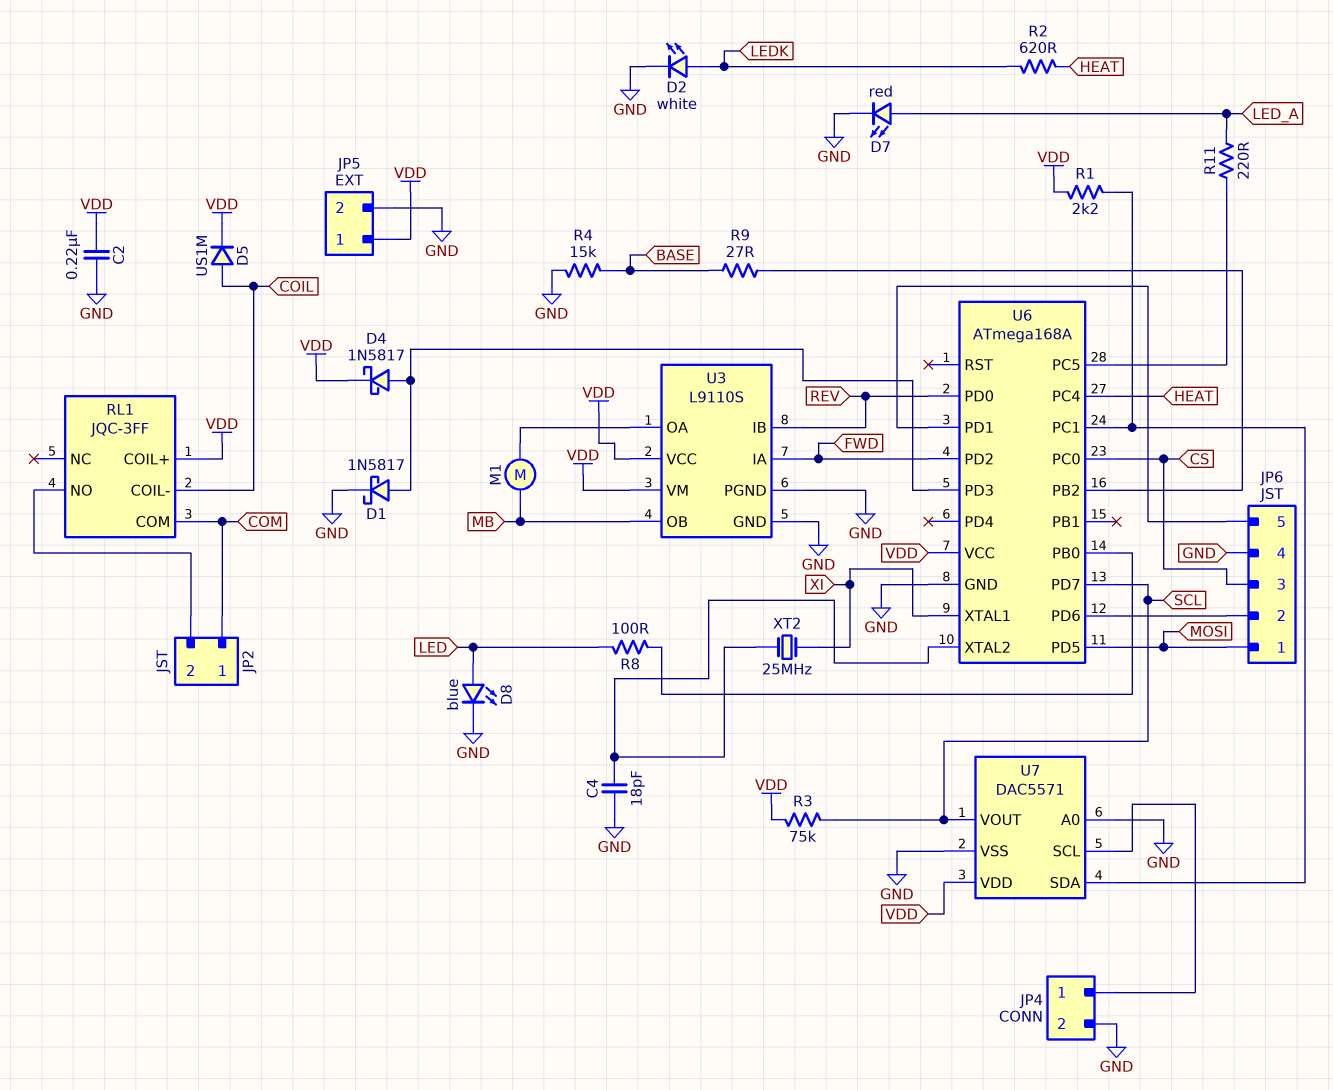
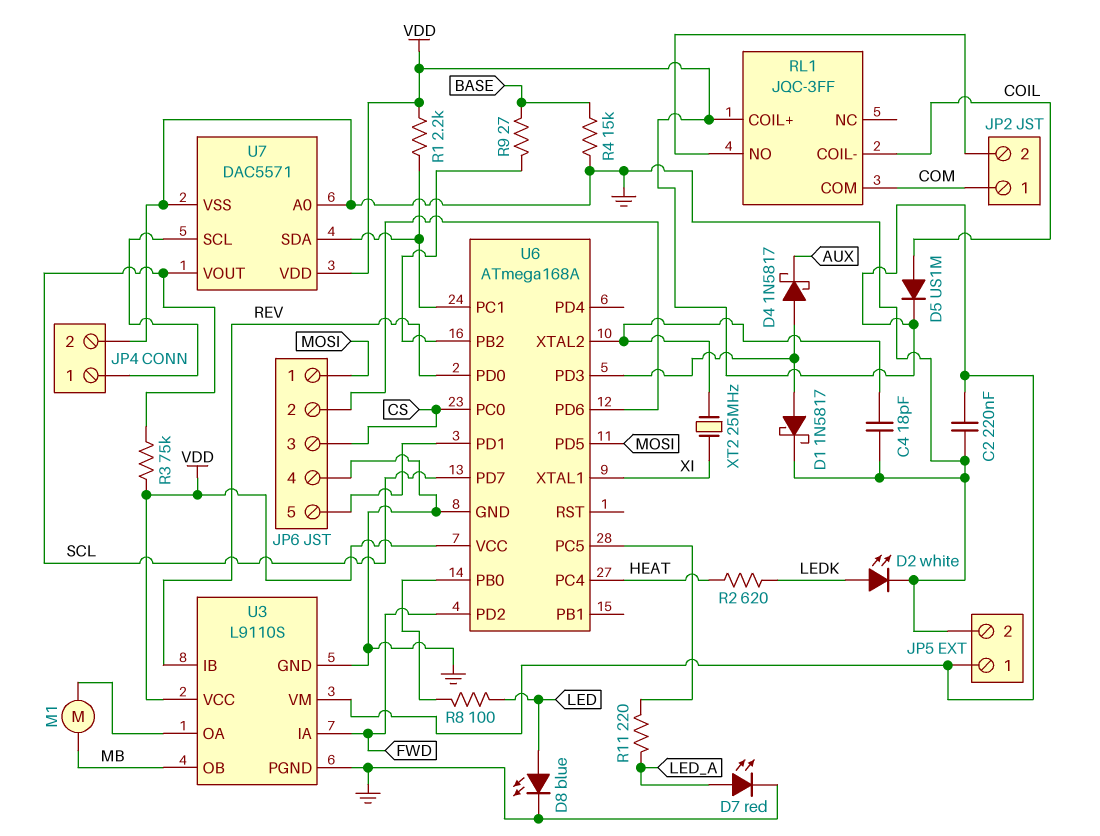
D4: schottky 1N5817 (A U6/PD3, K VDD) -> schottky 1N5817 (A U6/PD3, K AUX)

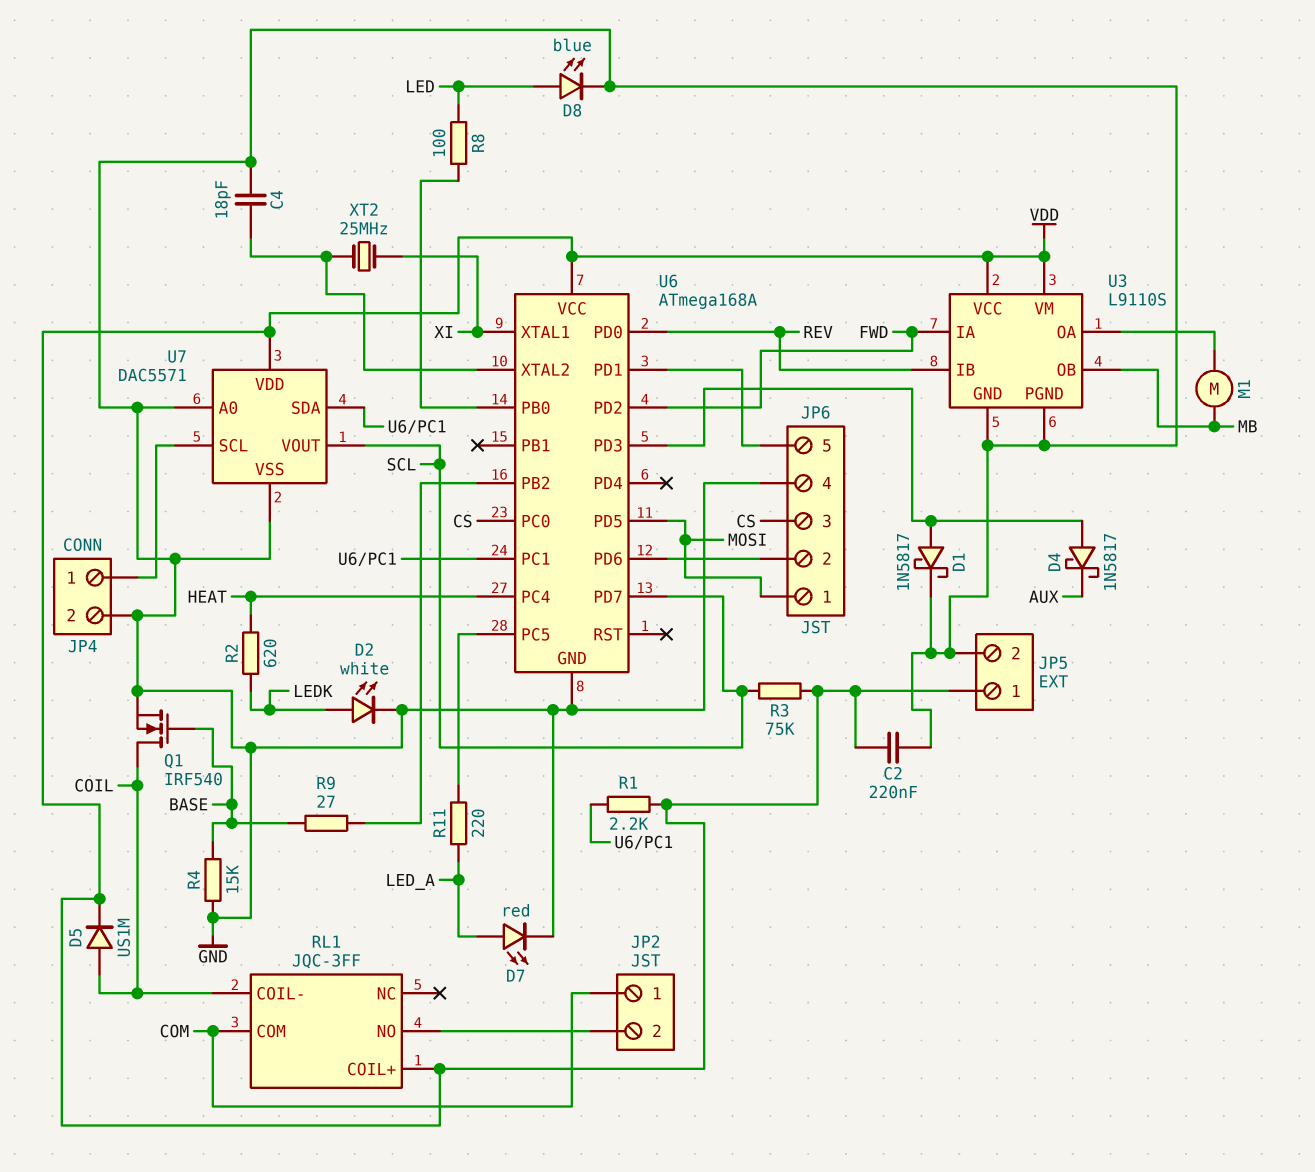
Q1: none -> NMOS IRF540 (G BASE, D COIL, S GND)

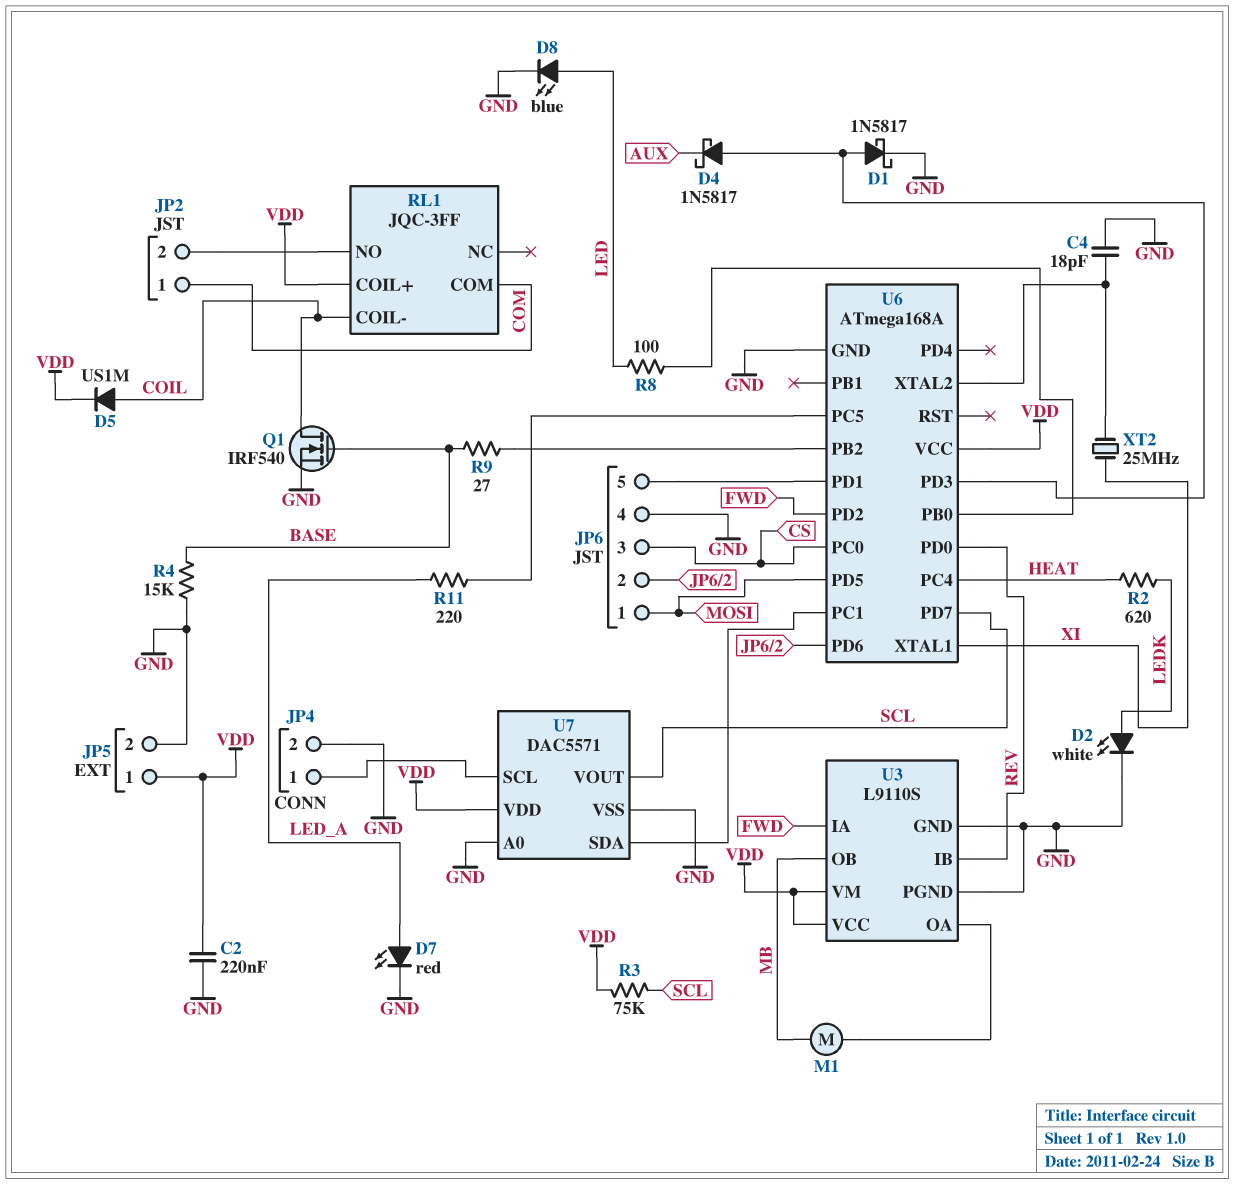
R1: 2.2k (U6/PC1, VDD) -> none

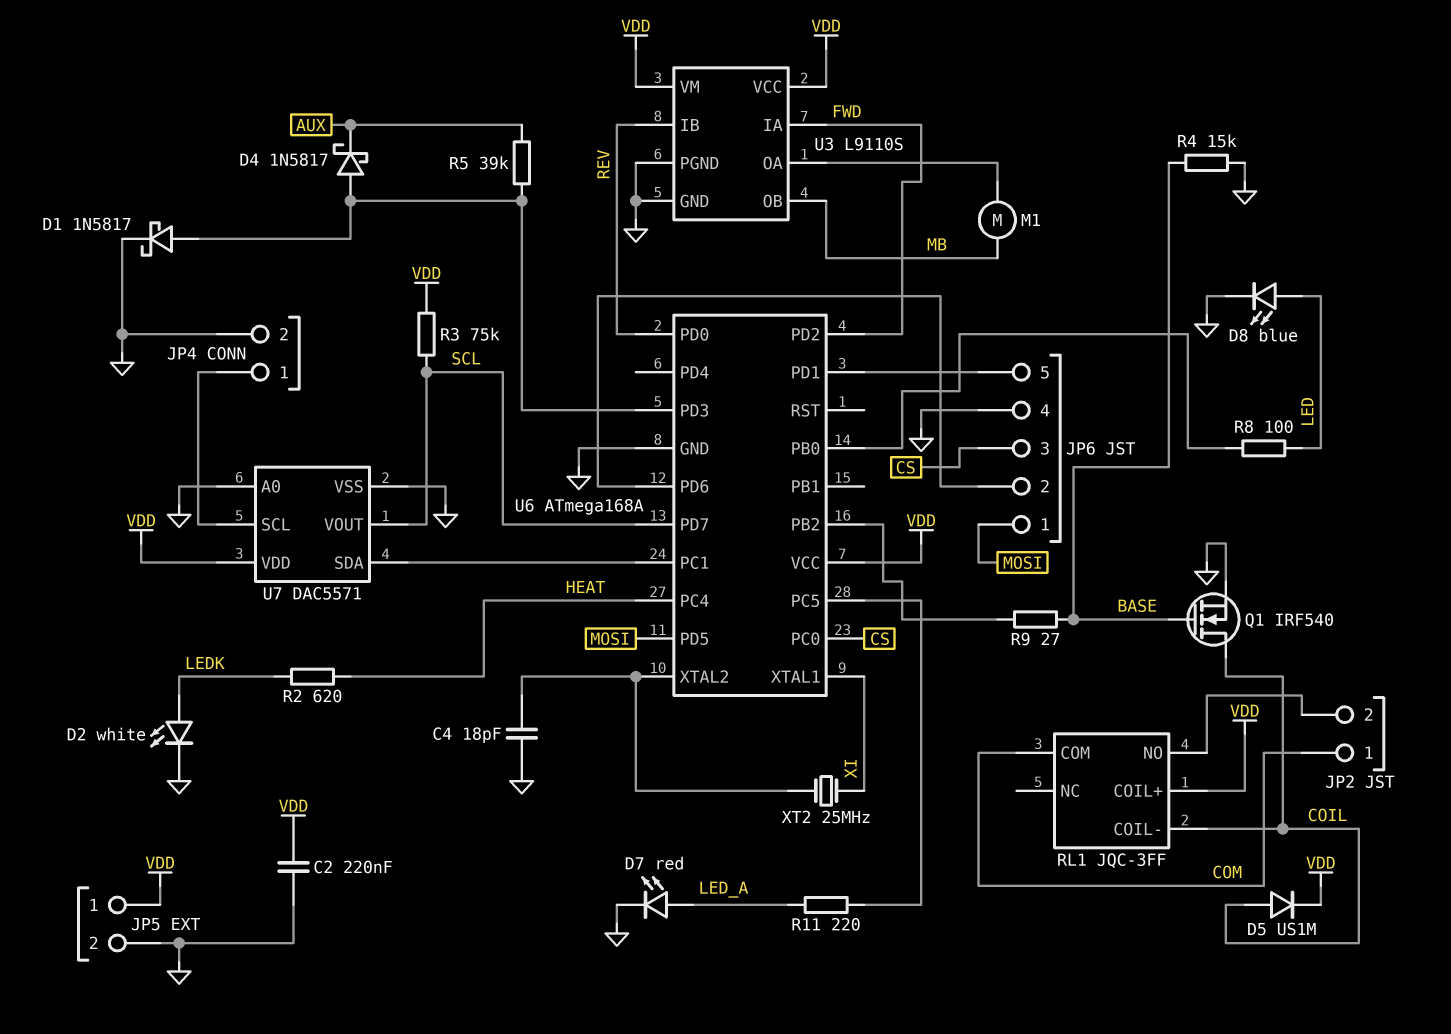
R5: none -> 39k (AUX, U6/PD3)

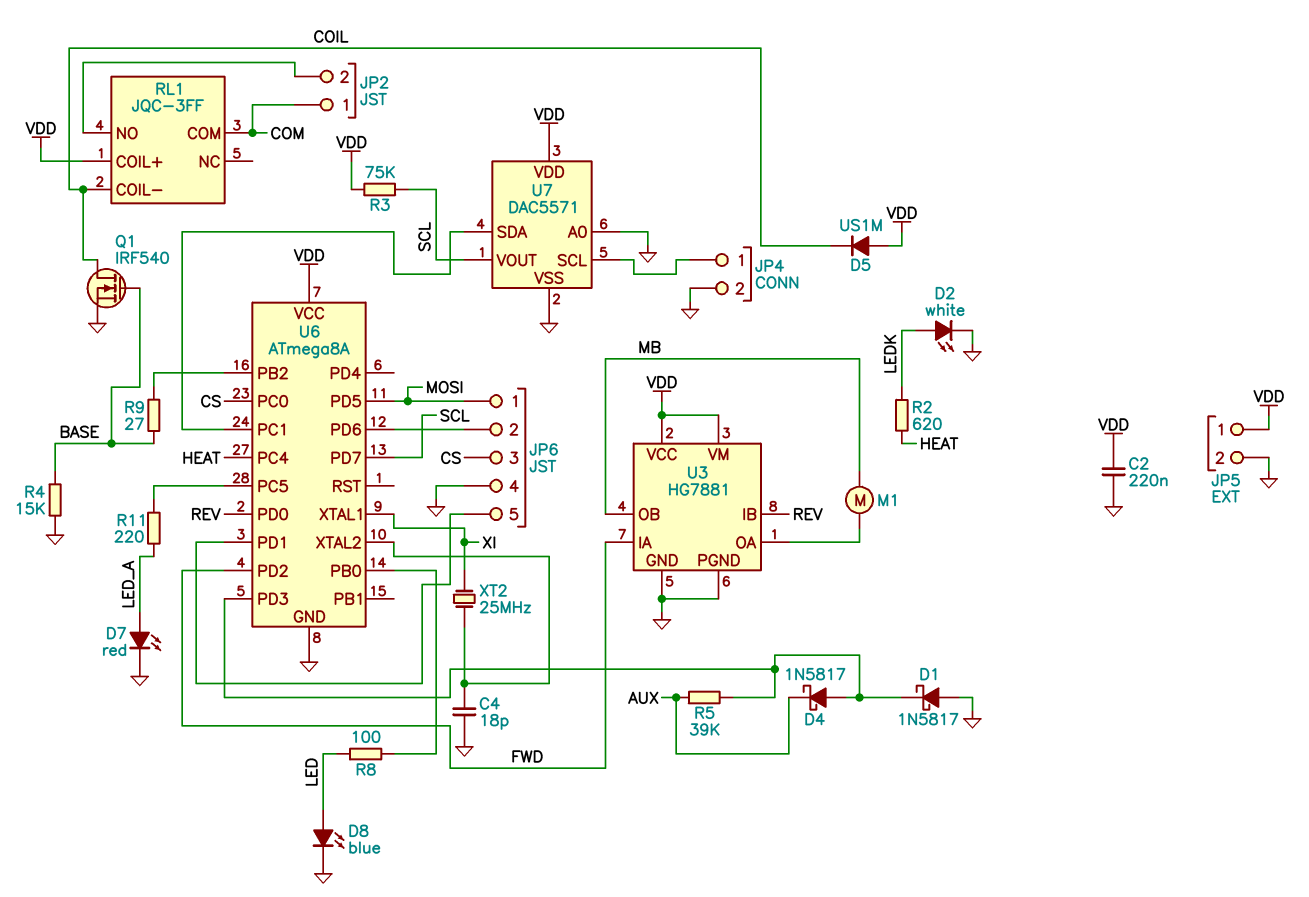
D1: schottky 1N5817 (A U6/PD3, K GND) -> schottky 1N5817 (A GND, K U6/PD3)
D5: diode US1M (A COIL, K VDD) -> diode US1M (A VDD, K COIL)
U3: L9110S -> HG7881
U6: ATmega168A -> ATmega8A

